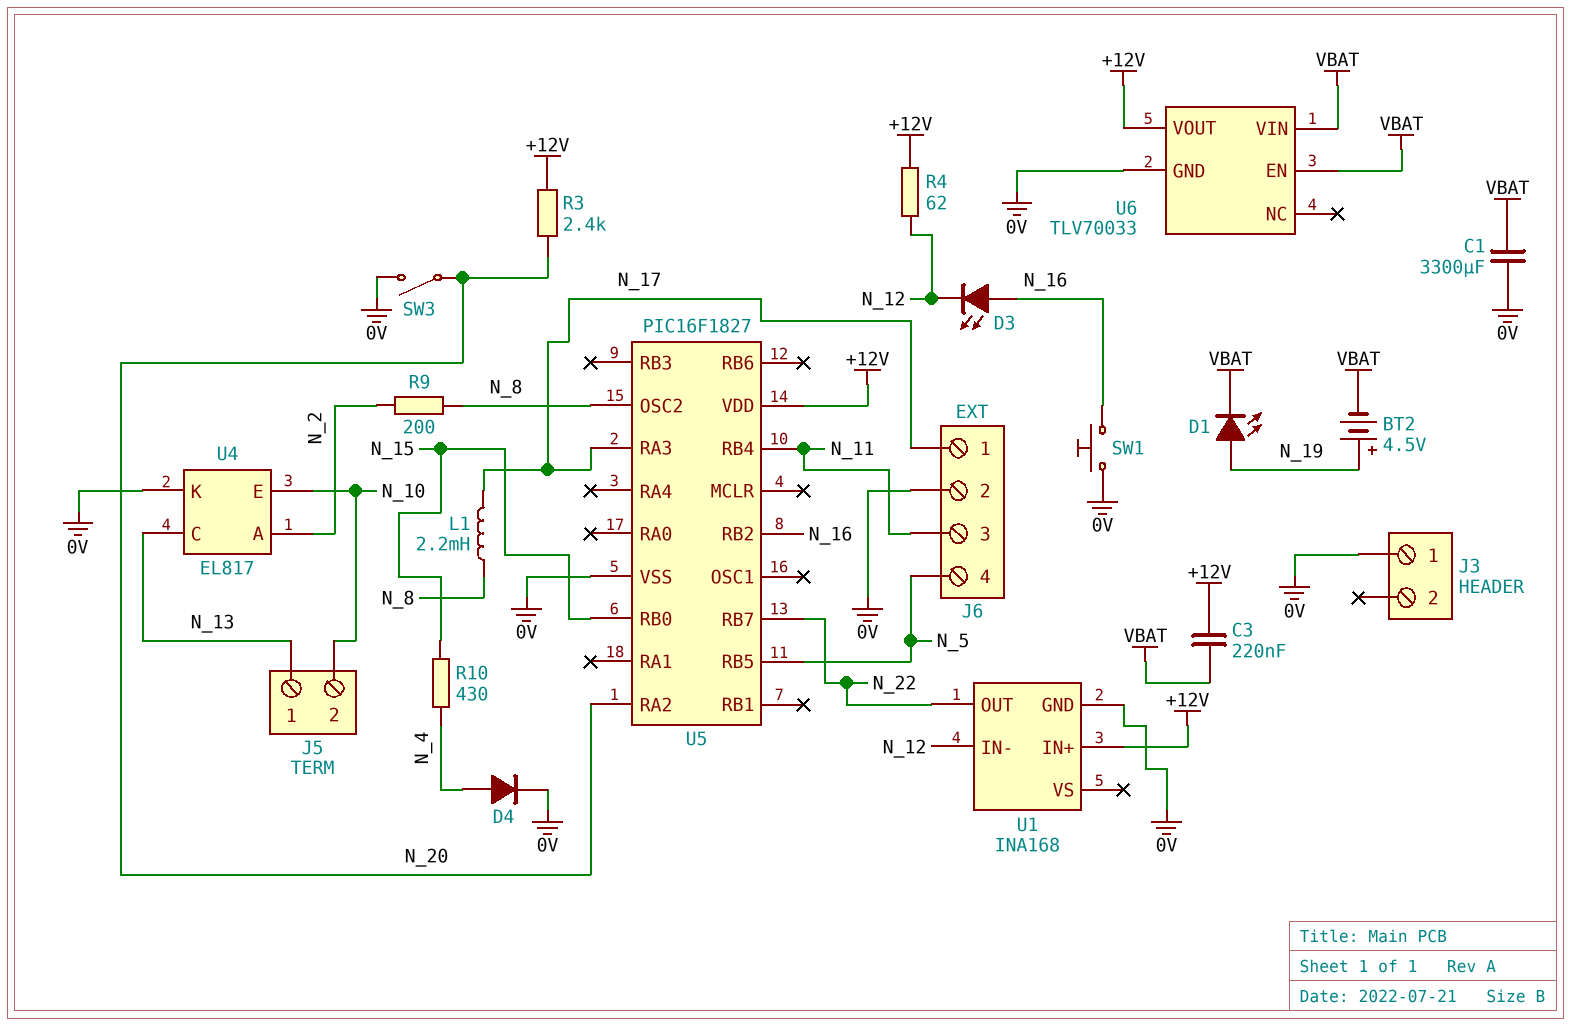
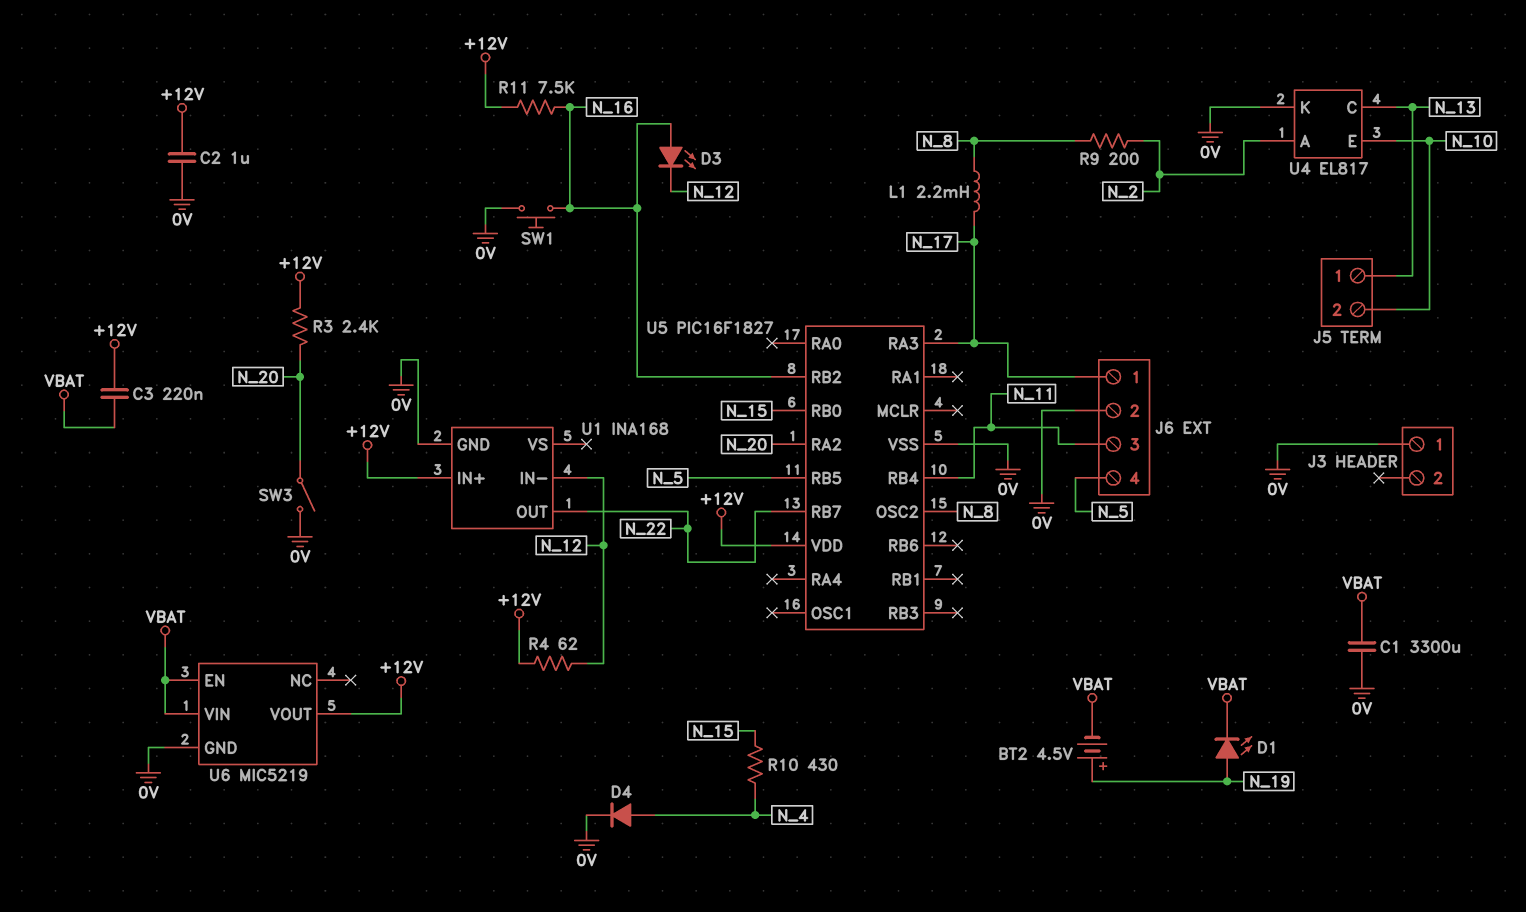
C2: none -> 1uF (+12V, 0V)
R11: none -> 7.5k (+12V, N_16)
U6: TLV70033 -> MIC5219

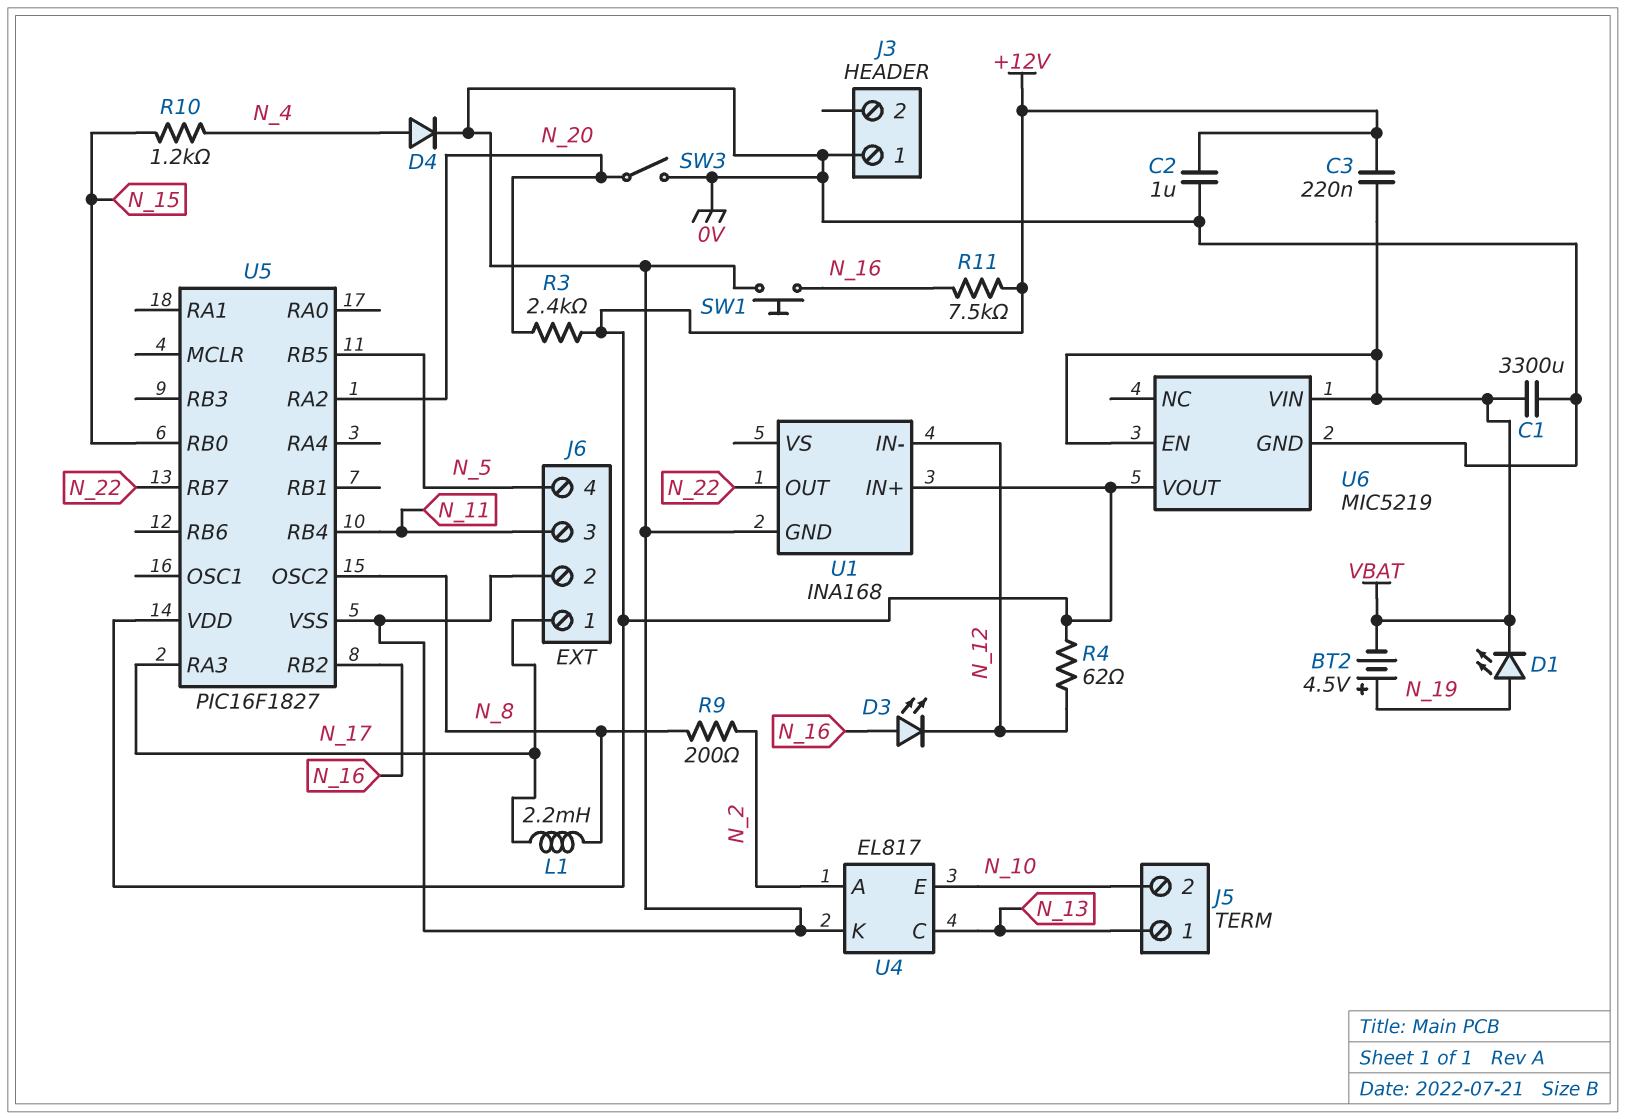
R10: 430 (N_4, N_15) -> 1.2k (N_4, N_15)

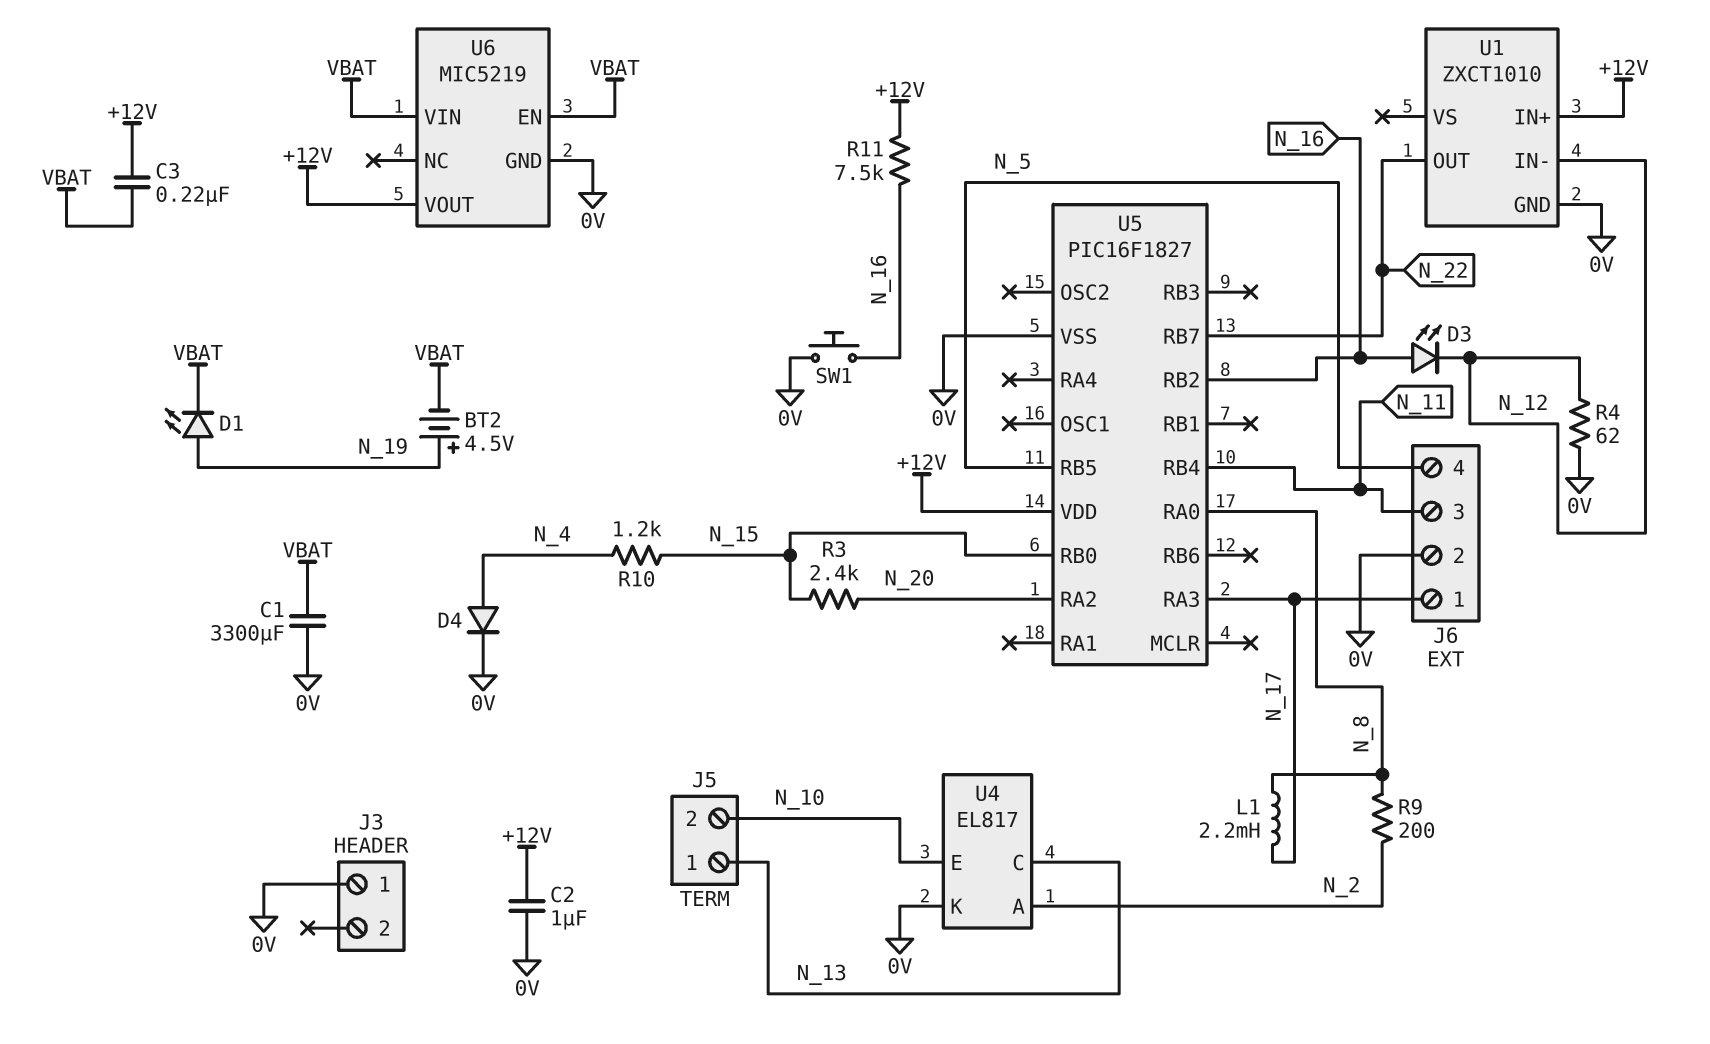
R3: 2.4k (+12V, N_20) -> 2.4k (N_15, N_20)
R4: 62 (+12V, N_12) -> 62 (0V, N_12)
SW3: switch (0V, N_20) -> none
U1: INA168 -> ZXCT1010
U5 pin OSC2: N_8 -> none
U5 pin RA0: none -> N_8

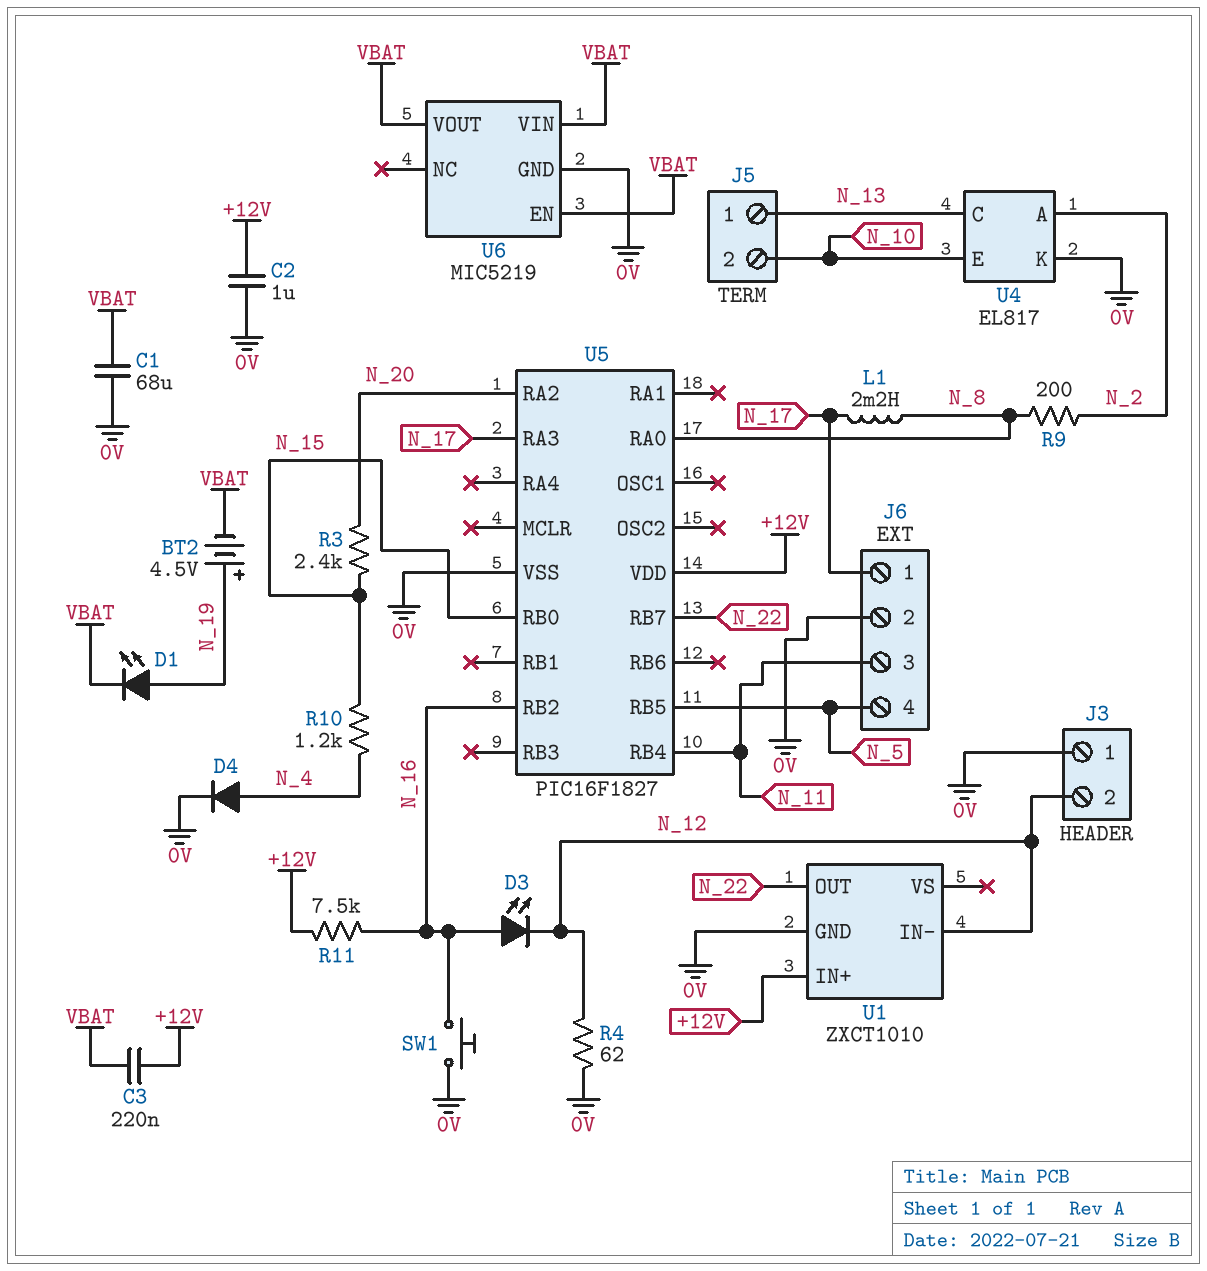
C1: 3300uF (0V, VBAT) -> 68uF (0V, VBAT)
J3 pin 2: none -> N_12
U6 pin VOUT: +12V -> VBAT

